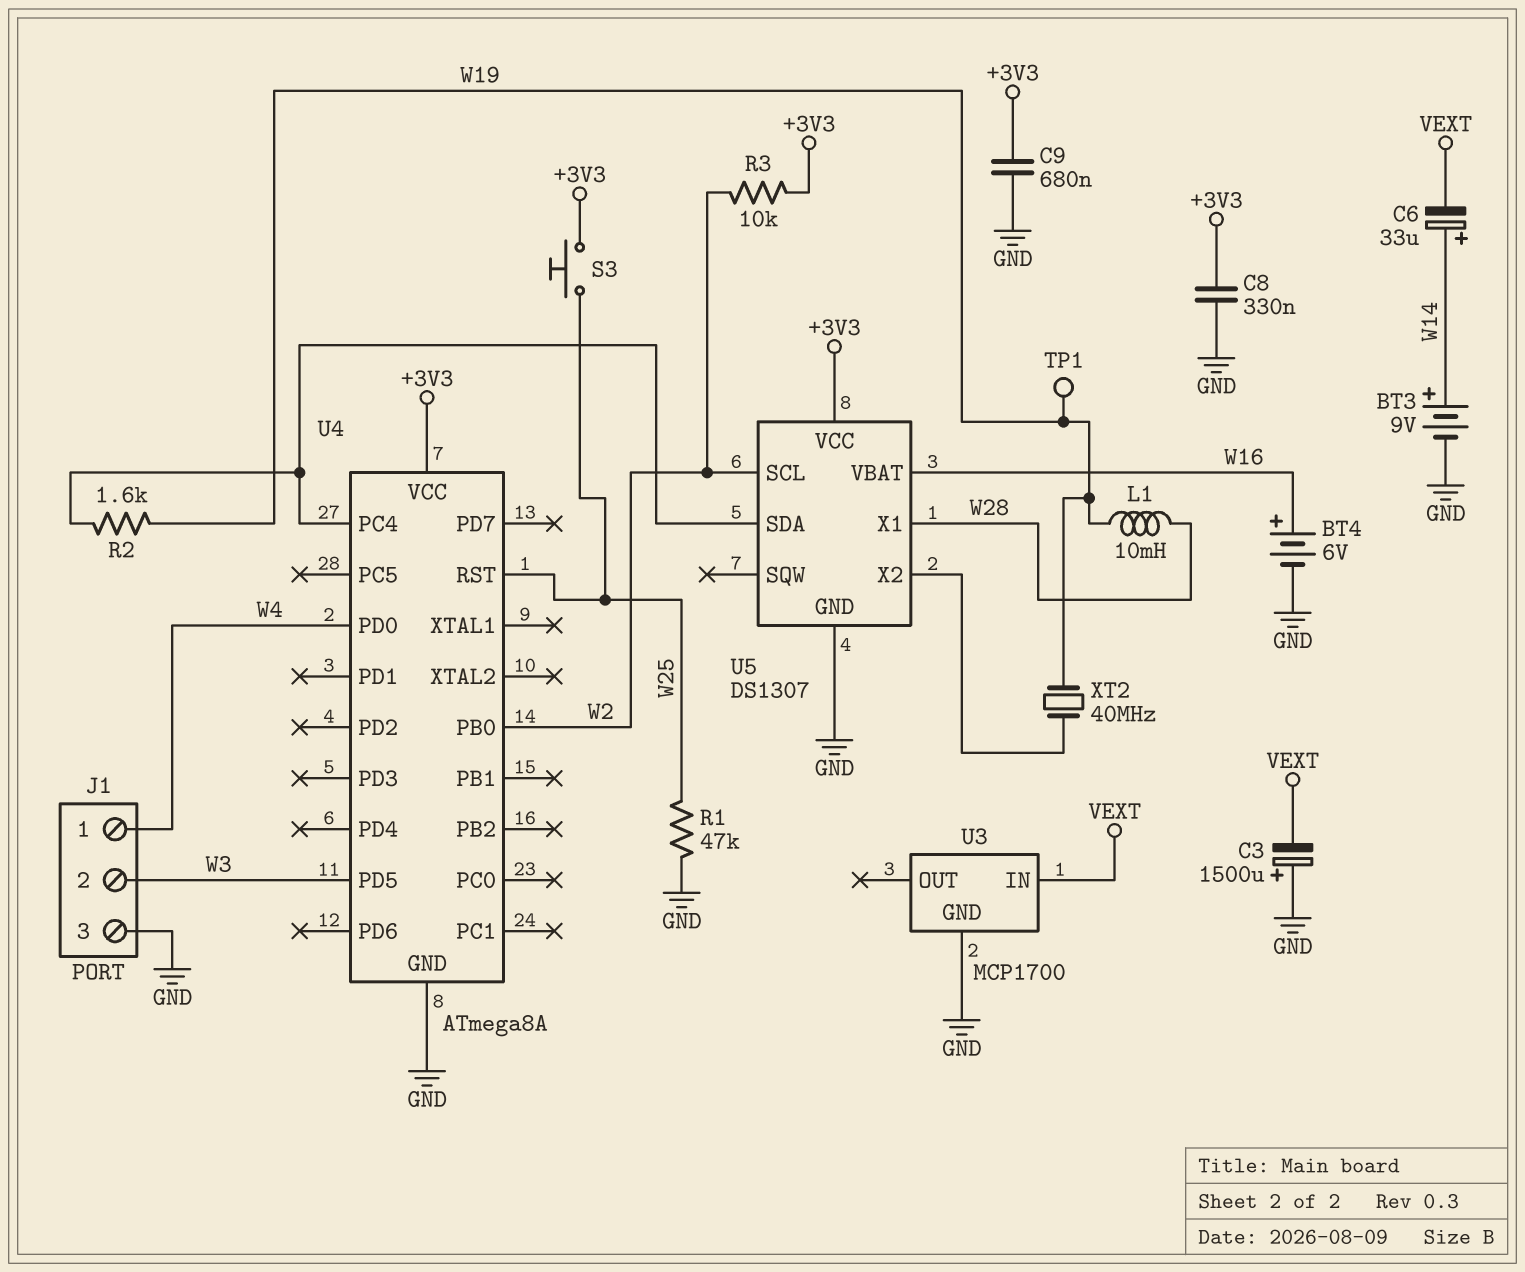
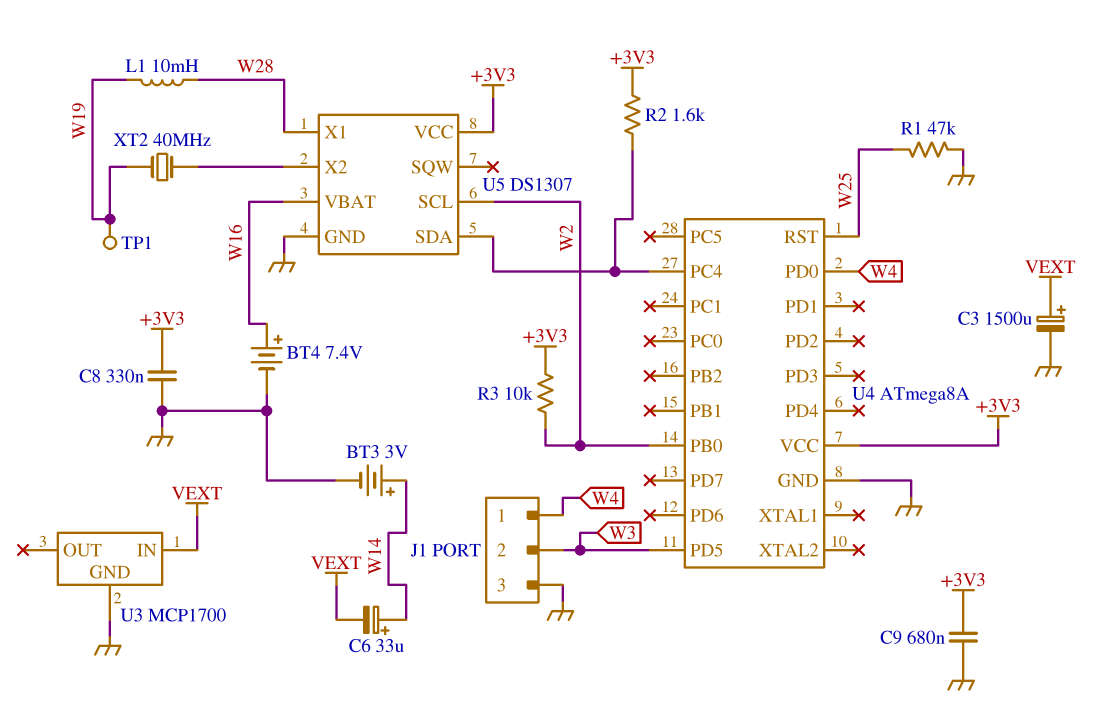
BT3: 9V (plus W14, minus GND) -> 3V (plus W14, minus GND)
BT4: 6V (plus W16, minus GND) -> 7.4V (plus W16, minus GND)
C3: 1500uF (plus GND, minus VEXT) -> 1500uF (plus VEXT, minus GND)
R2: 1.6k (U4/PC4, W19) -> 1.6k (+3V3, U4/PC4)
S3: button (+3V3, W25) -> none

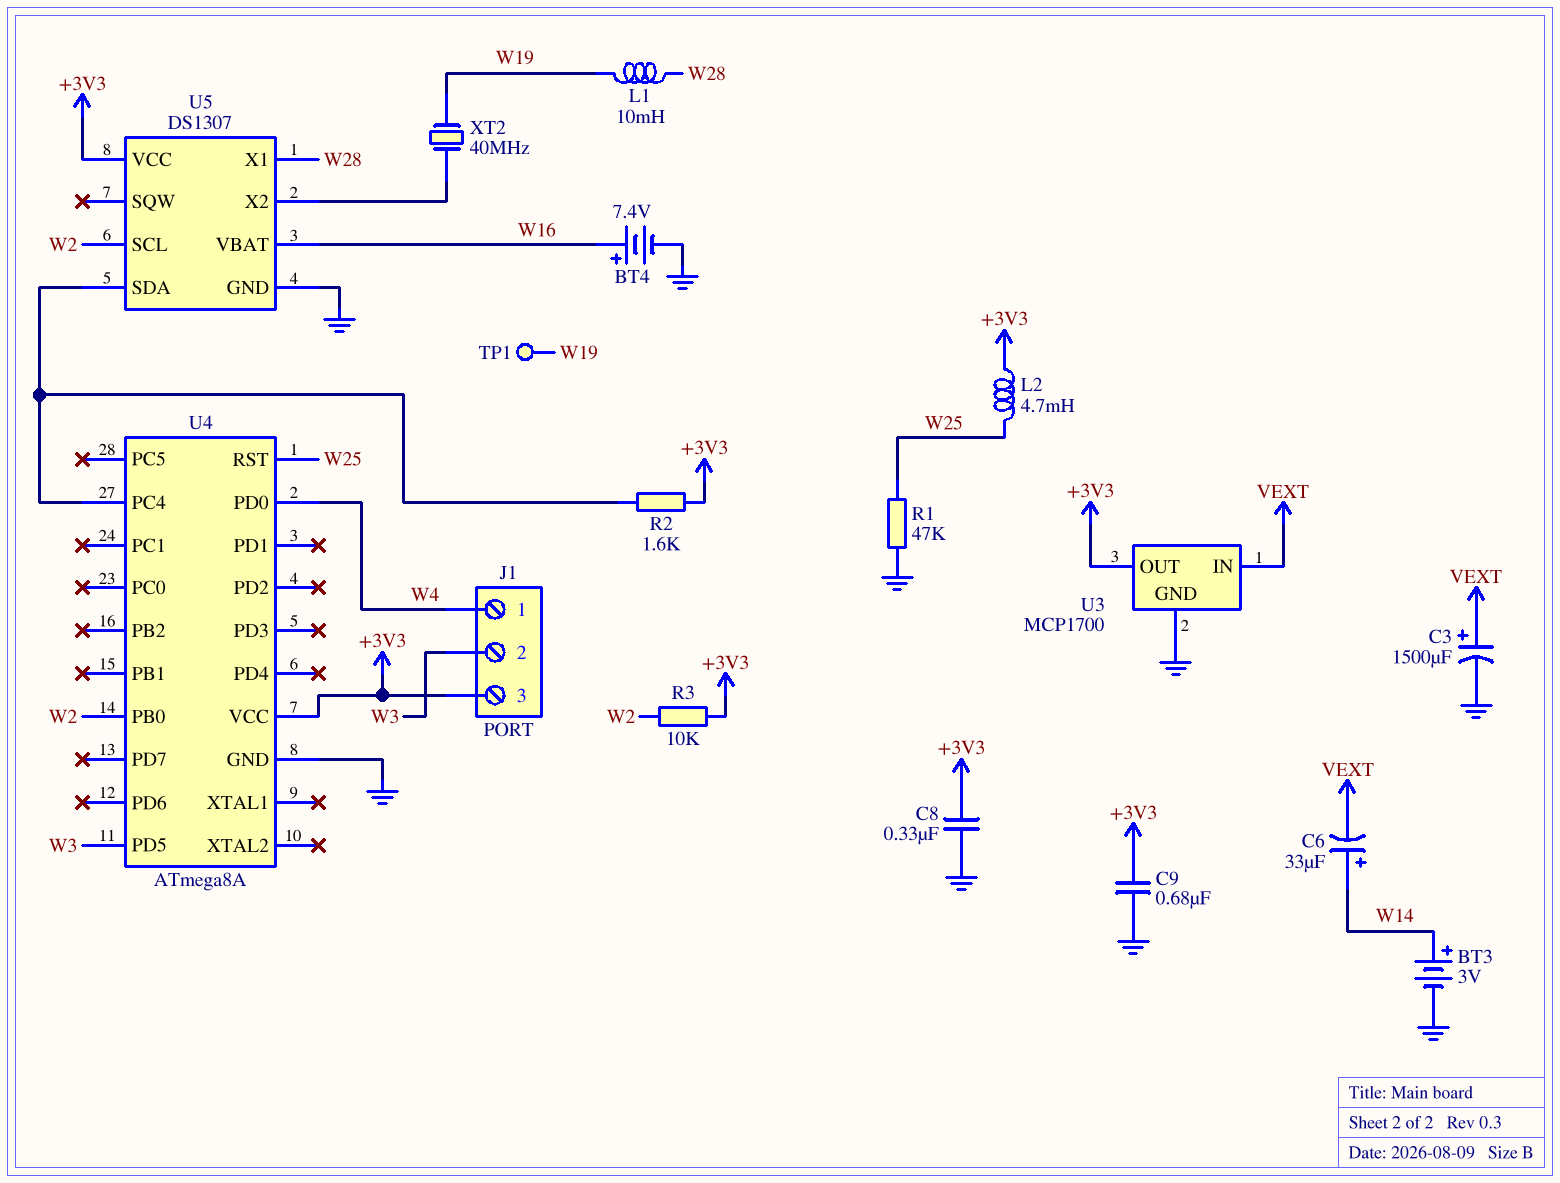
J1 pin 3: GND -> +3V3
L2: none -> 4.7mH (+3V3, W25)
U3 pin OUT: none -> +3V3

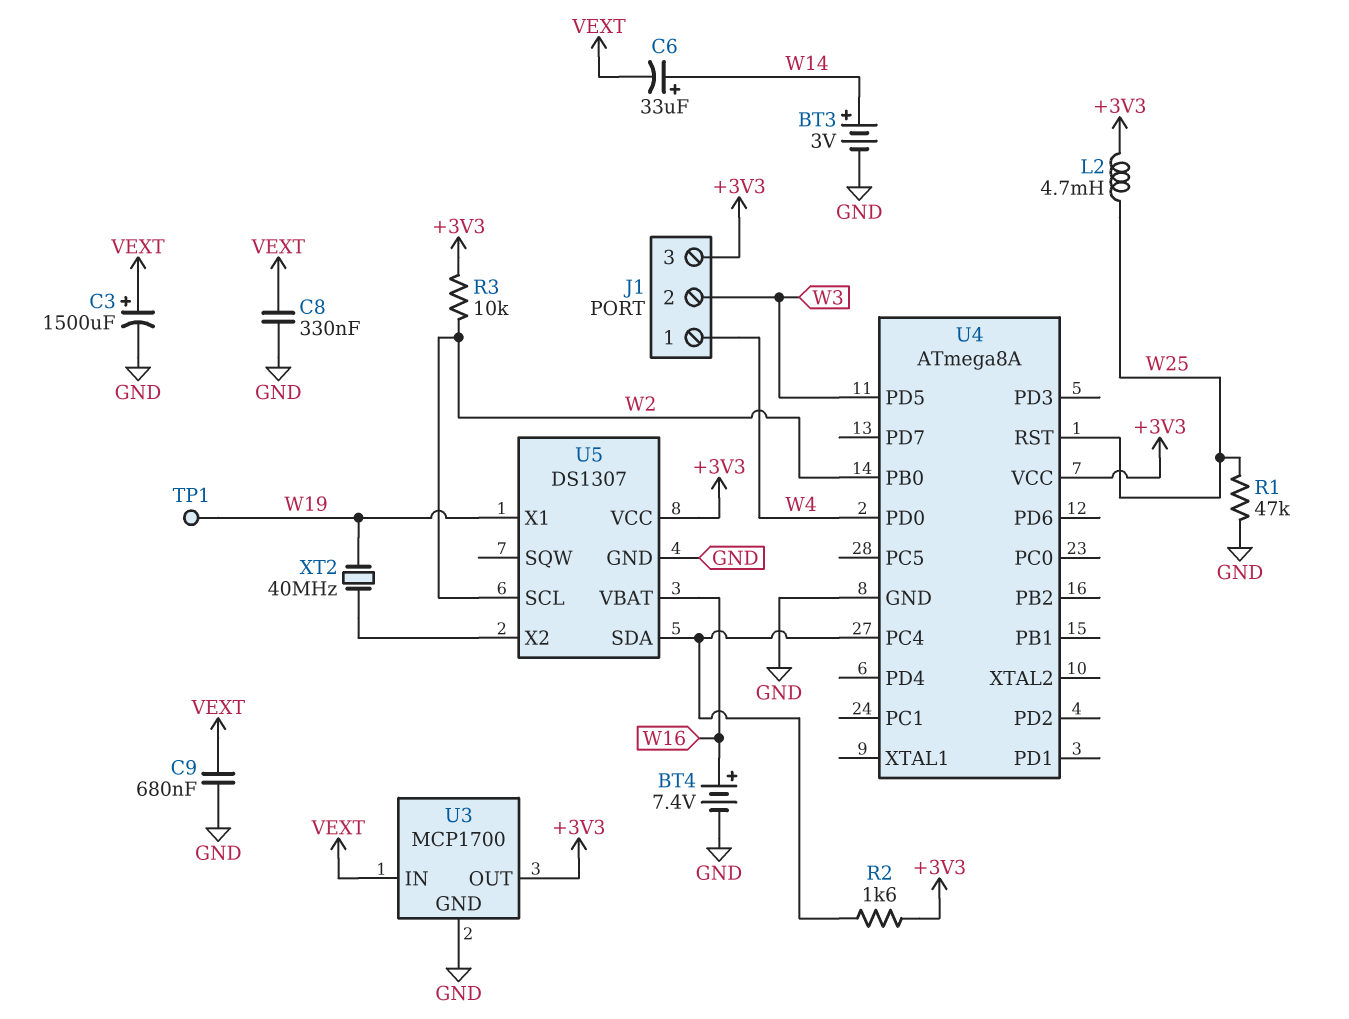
C8: 330nF (+3V3, GND) -> 330nF (GND, VEXT)
C9: 680nF (+3V3, GND) -> 680nF (GND, VEXT)
L1: 10mH (W19, W28) -> none
U5 pin X1: W28 -> W19

